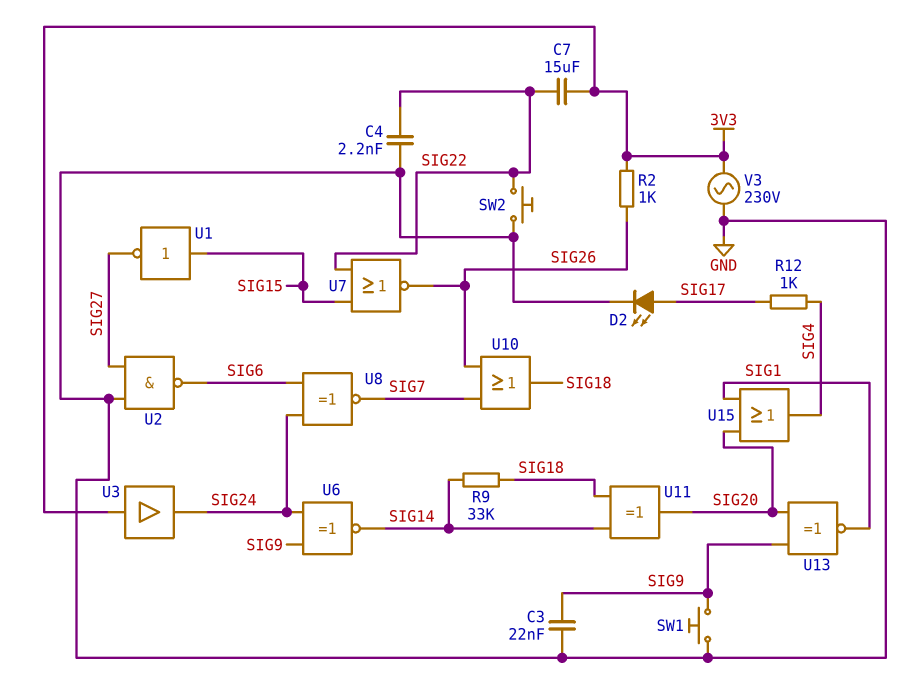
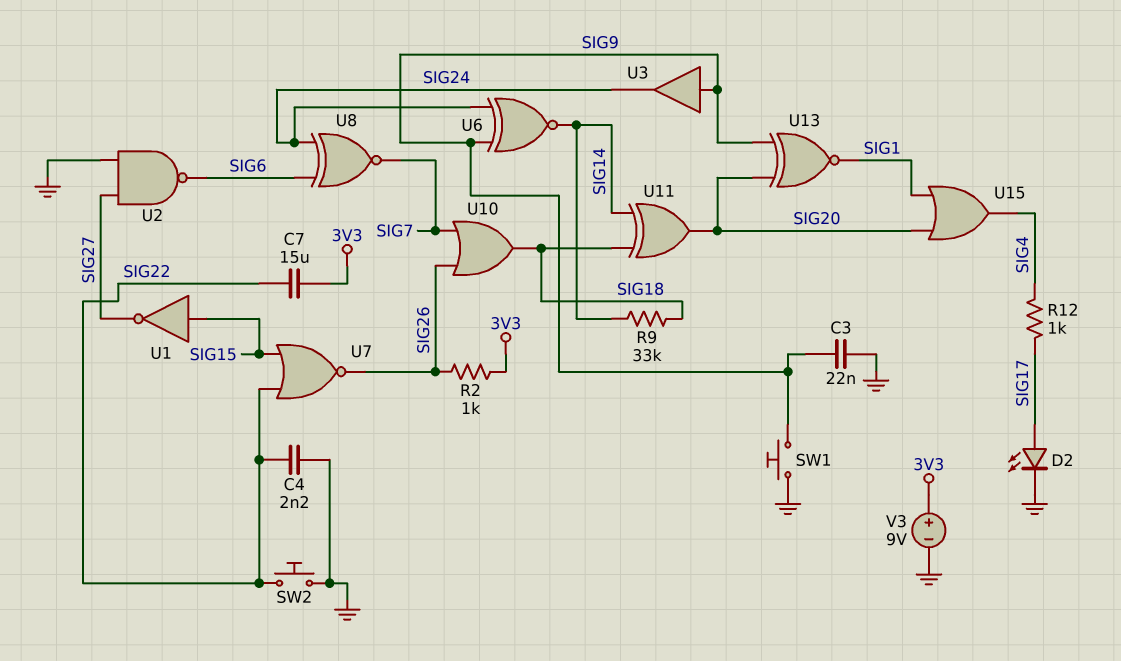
U3: buffer (in 3V3, out SIG24) -> buffer (in SIG9, out SIG24)
V3: AC 230V (3V3, GND) -> 9V (plus 3V3, minus GND)

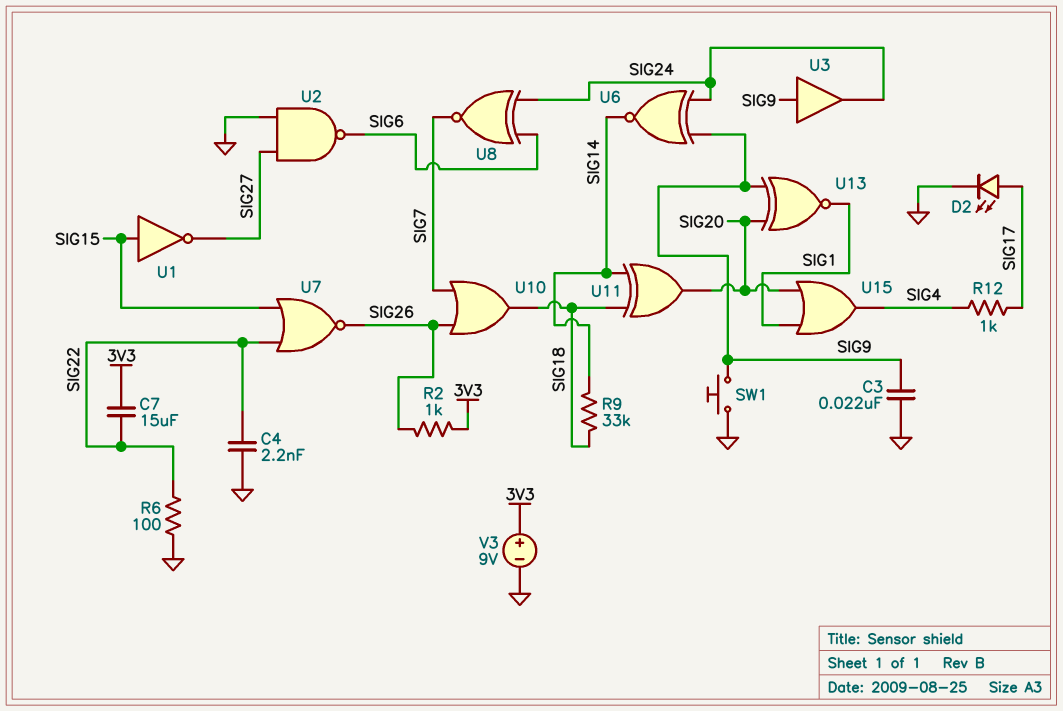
R6: none -> 100 (GND, SIG22)
SW2: button (GND, SIG22) -> none

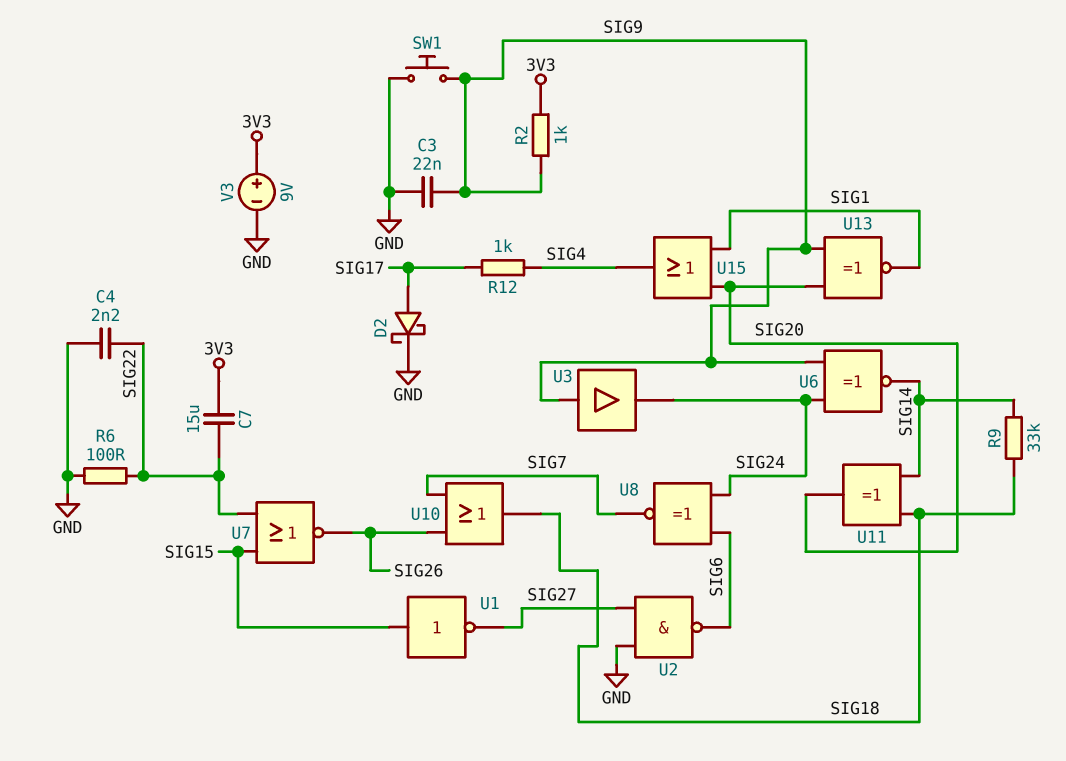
D2: LED (A SIG17, K GND) -> schottky (A SIG17, K GND)
R2: 1k (3V3, SIG26) -> 1k (3V3, SIG9)

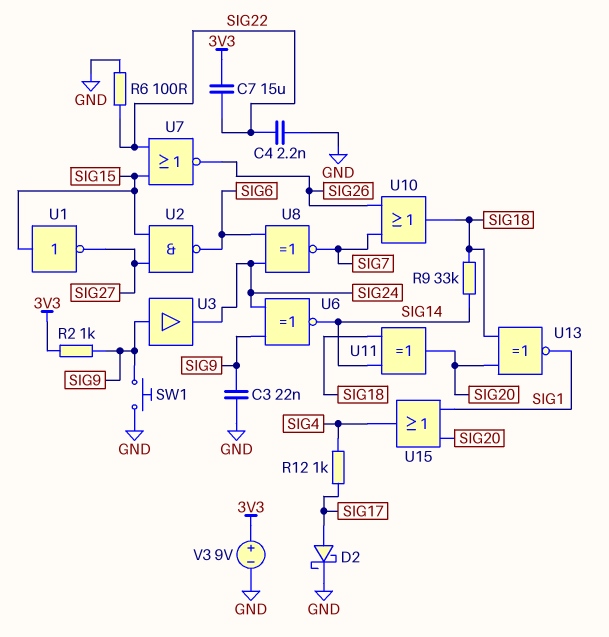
U2: NAND (in GND, in SIG27, out SIG6) -> NAND (in SIG15, in SIG27, out SIG6)
U13: XNOR (in SIG9, in SIG20, out SIG1) -> XNOR (in SIG18, in SIG20, out SIG1)

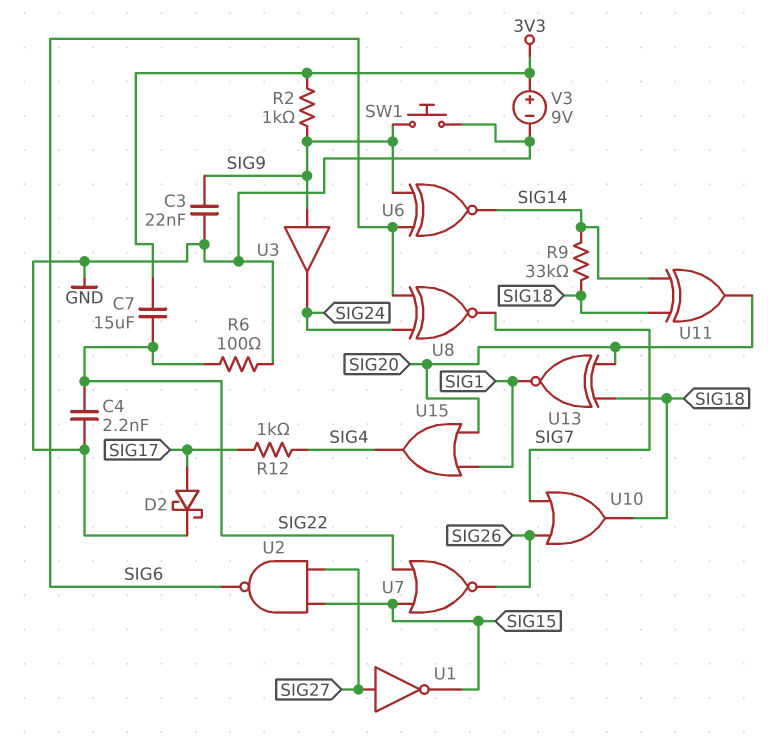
U1: NOT (in SIG15, out SIG27) -> NOT (in SIG27, out SIG15)
U6: XNOR (in SIG9, in SIG24, out SIG14) -> XNOR (in SIG6, in SIG9, out SIG14)

